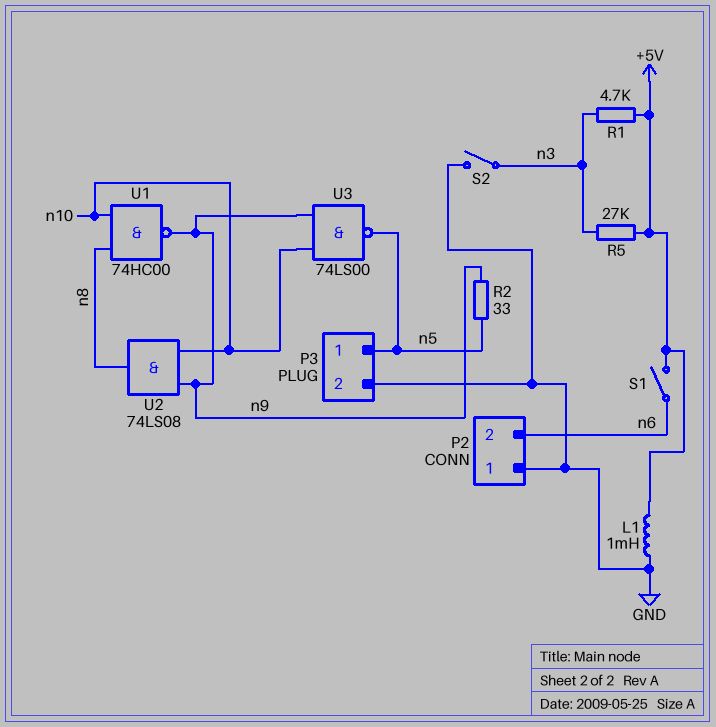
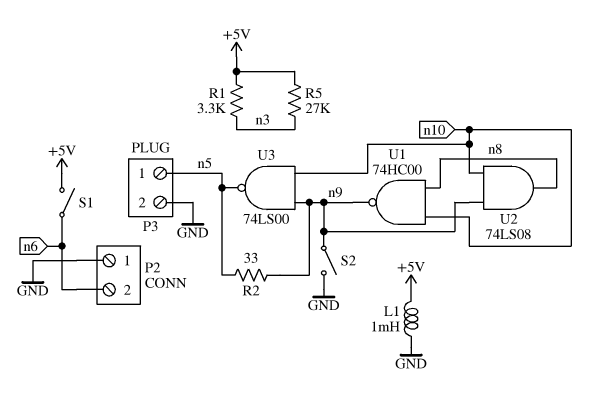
R1: 4.7k (+5V, n3) -> 3.3k (+5V, n3)
S2: switch (GND, n3) -> switch (GND, n9)

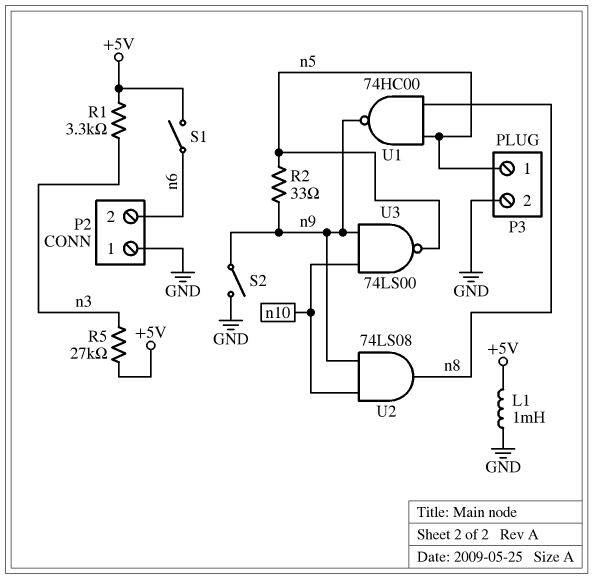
U1: NAND 74HC00 (in n8, in n10, out n9) -> NAND 74HC00 (in n5, in n8, out n9)

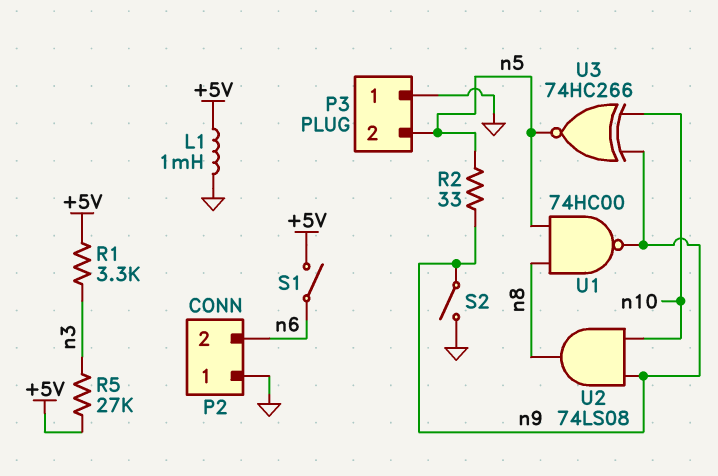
P3 pin 1: n5 -> GND
P3 pin 2: GND -> n5
U3: NAND 74LS00 (in n9, in n10, out n5) -> XNOR 74HC266 (in n9, in n10, out n5)

